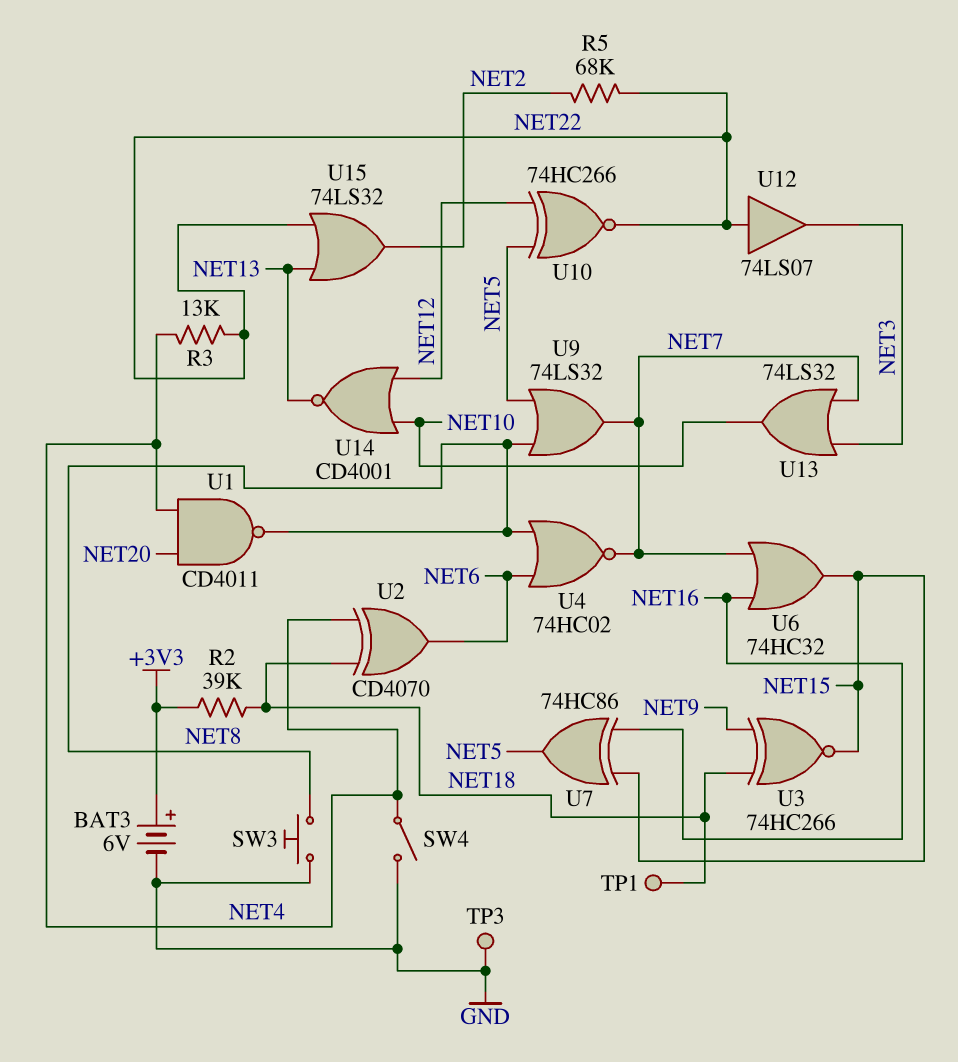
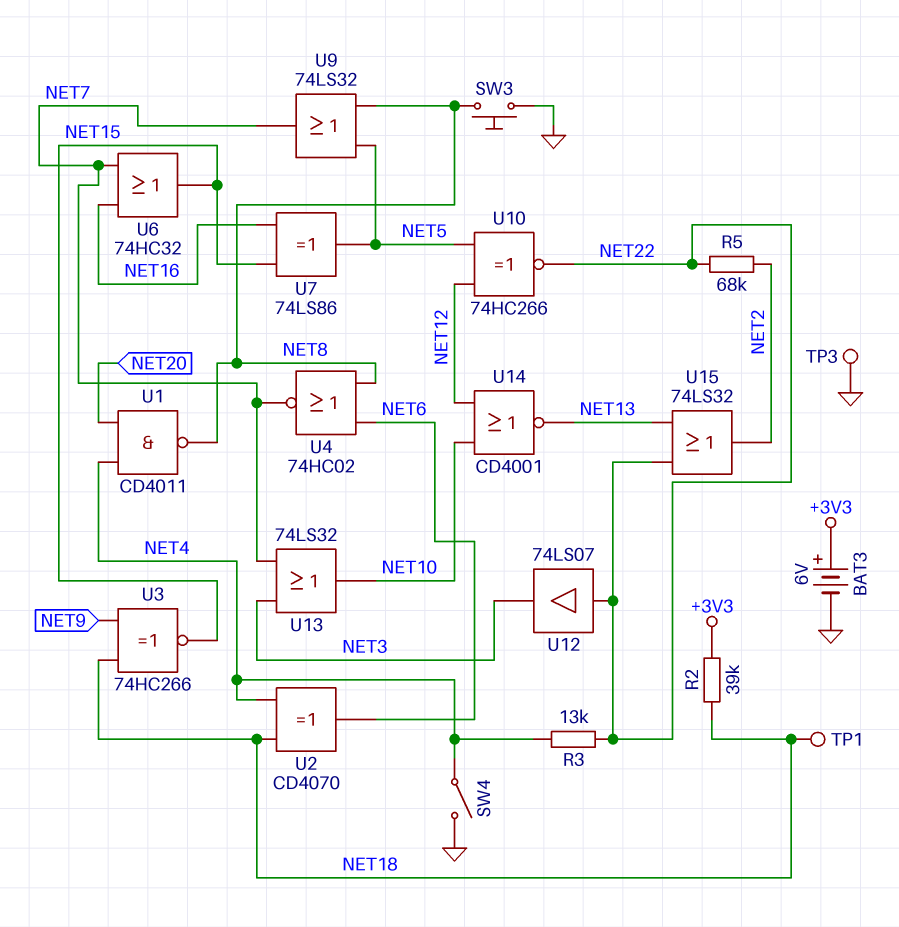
U7: XOR 74HC86 (in NET15, in NET16, out NET5) -> XOR 74LS86 (in NET15, in NET16, out NET5)

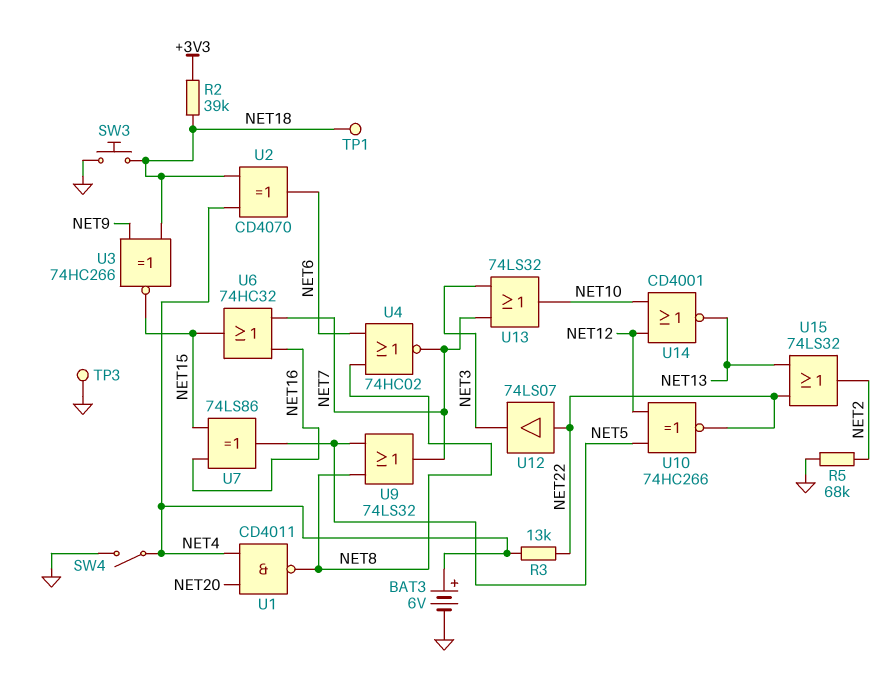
BAT3: 6V (plus +3V3, minus GND) -> 6V (plus NET4, minus GND)
R5: 68k (NET2, NET22) -> 68k (GND, NET2)
SW3: button (GND, NET8) -> button (GND, NET18)

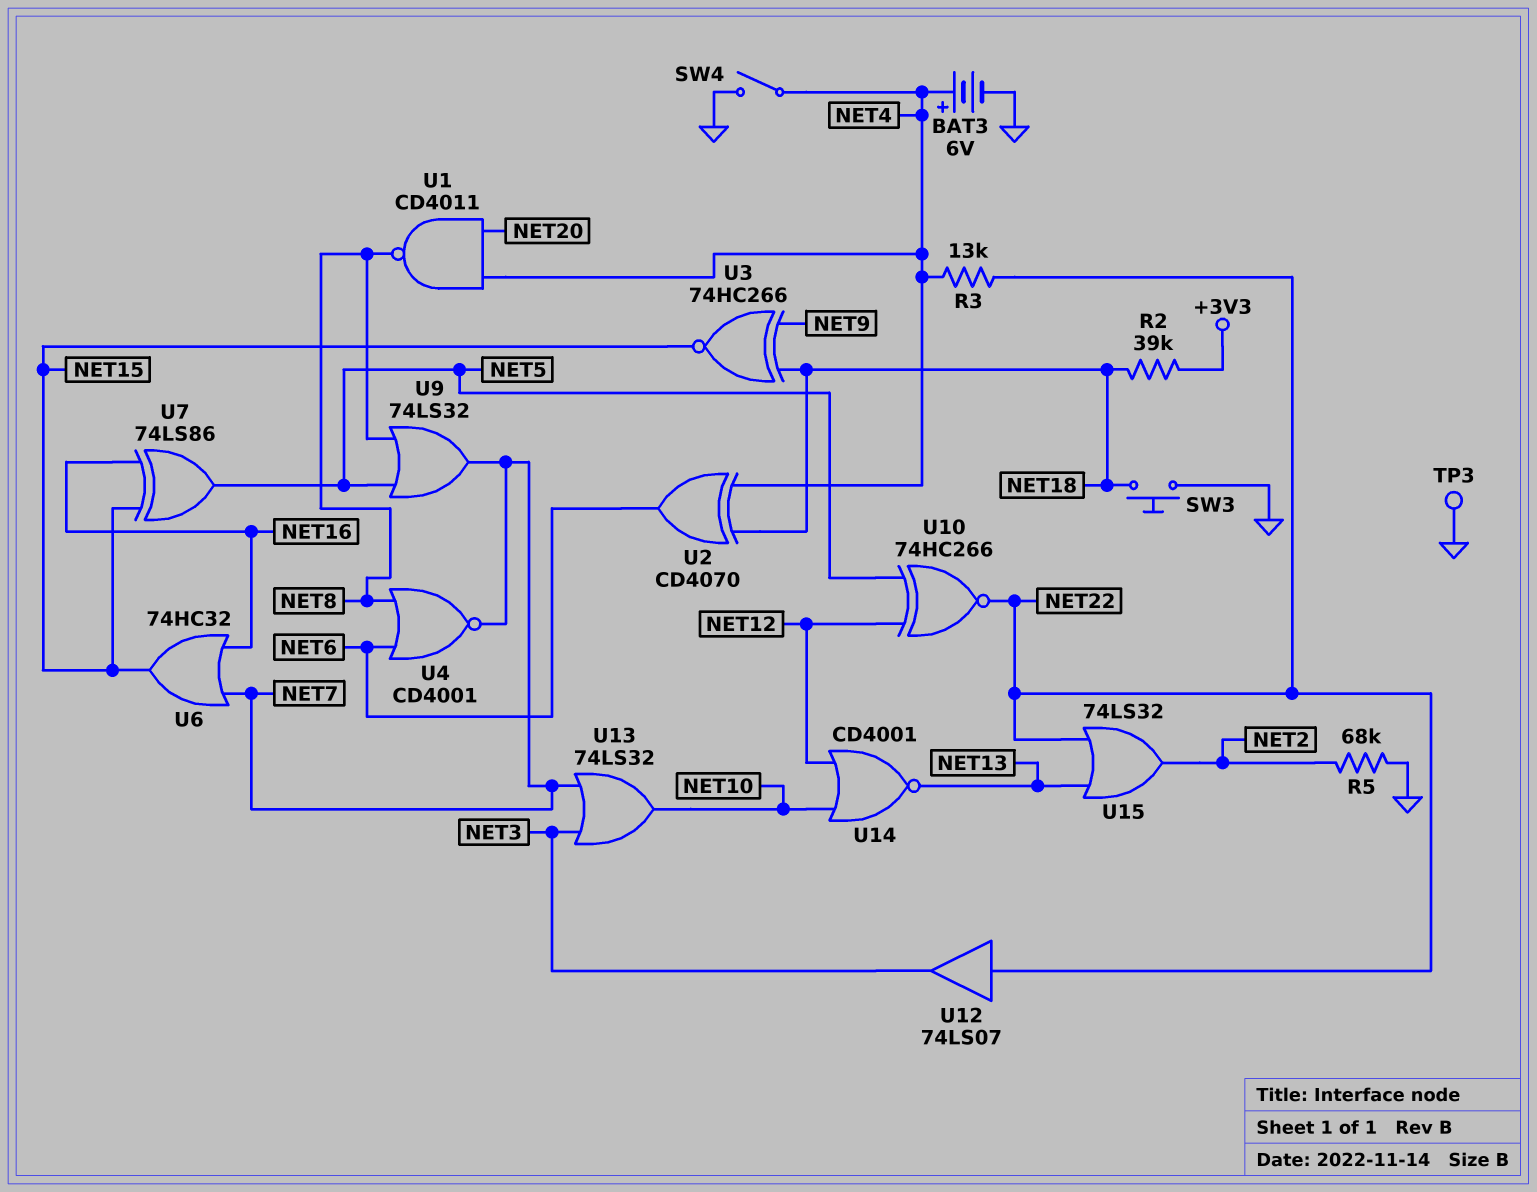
TP1: test point (NET18) -> none
U4: NOR 74HC02 (in NET6, in NET8, out NET7) -> NOR CD4001 (in NET6, in NET8, out NET7)

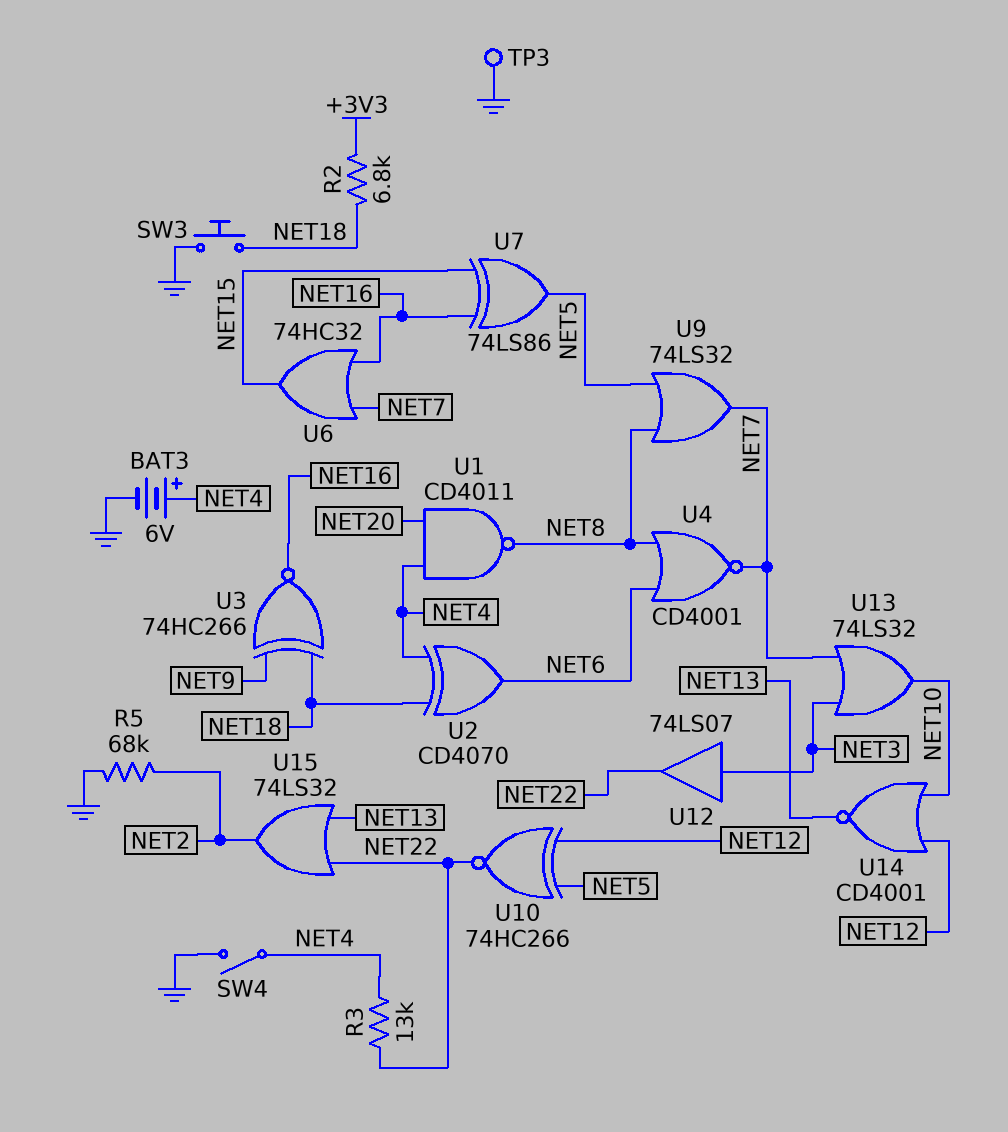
R2: 39k (+3V3, NET18) -> 6.8k (+3V3, NET18)
U3: XNOR 74HC266 (in NET9, in NET18, out NET15) -> XNOR 74HC266 (in NET9, in NET18, out NET16)
U12: buffer 74LS07 (in NET22, out NET3) -> buffer 74LS07 (in NET3, out NET22)

